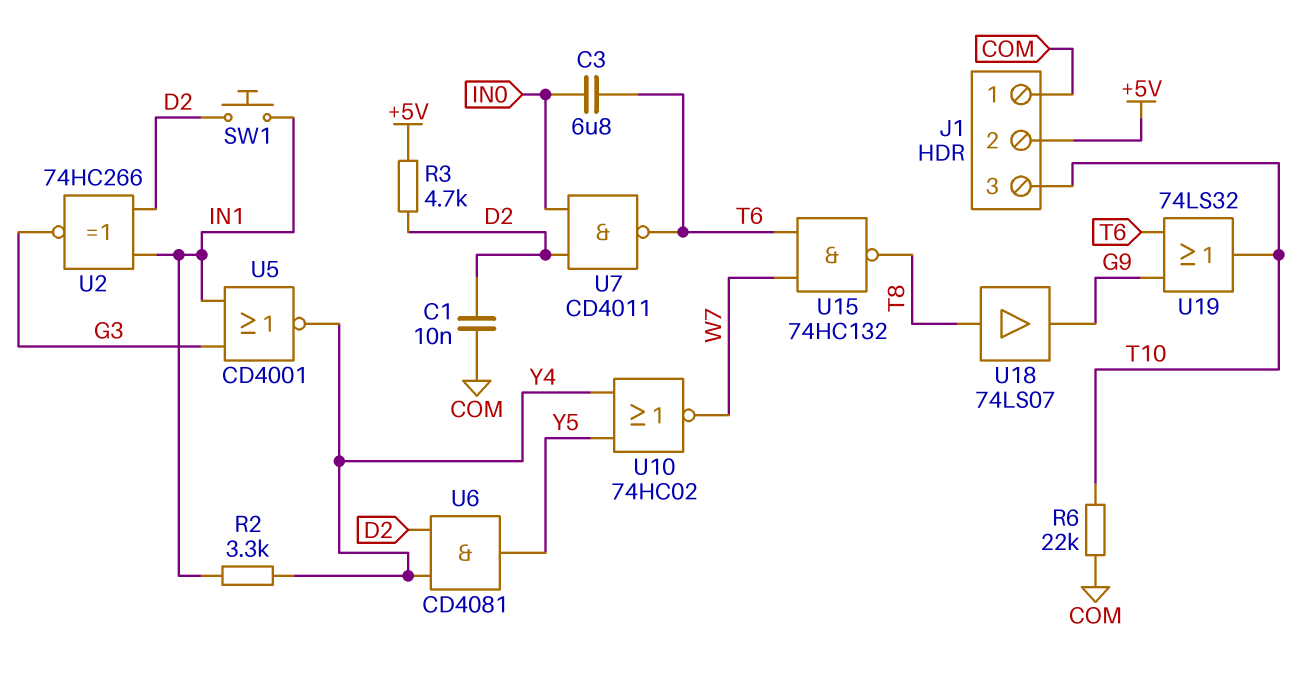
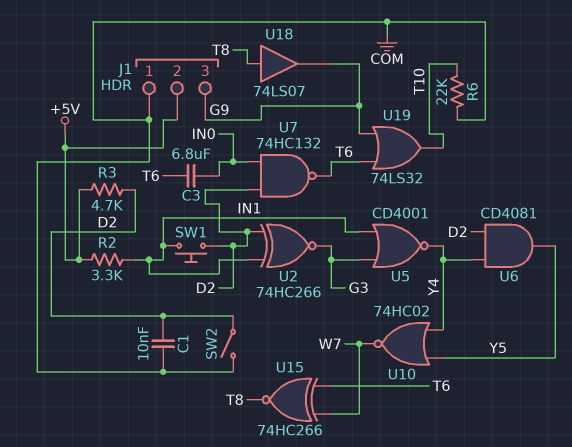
J1 pin 3: T10 -> G9
R2: 3.3k (IN1, Y4) -> 3.3k (+5V, IN1)
SW2: none -> switch (COM, D2)
U7: NAND CD4011 (in D2, in IN0, out T6) -> NAND 74HC132 (in D2, in IN0, out T6)
U15: NAND 74HC132 (in T6, in W7, out T8) -> XNOR 74HC266 (in T6, in W7, out T8)

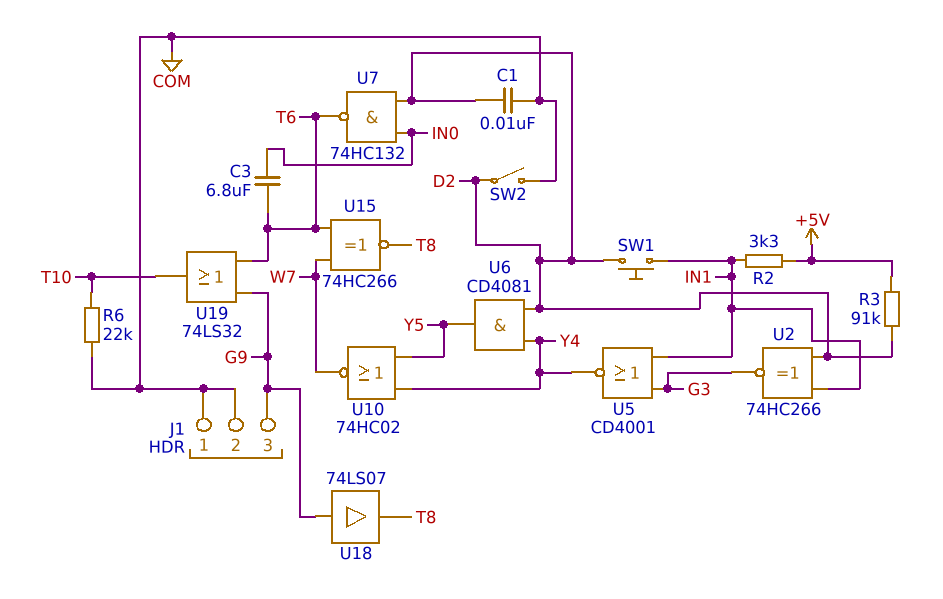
J1 pin 2: +5V -> COM
R3: 4.7k (+5V, D2) -> 91k (+5V, D2)
U18: buffer 74LS07 (in T8, out G9) -> buffer 74LS07 (in G9, out T8)

